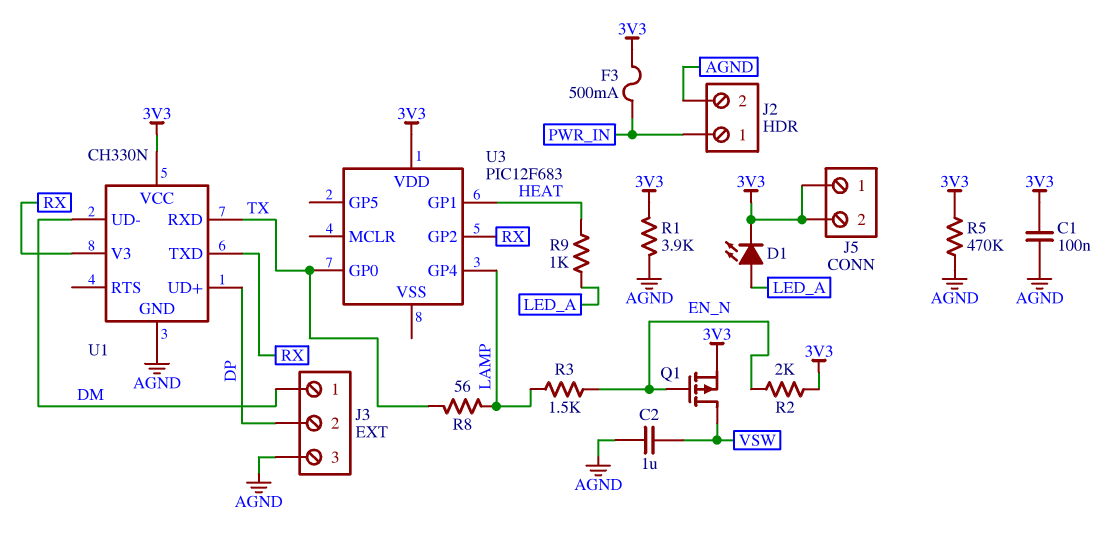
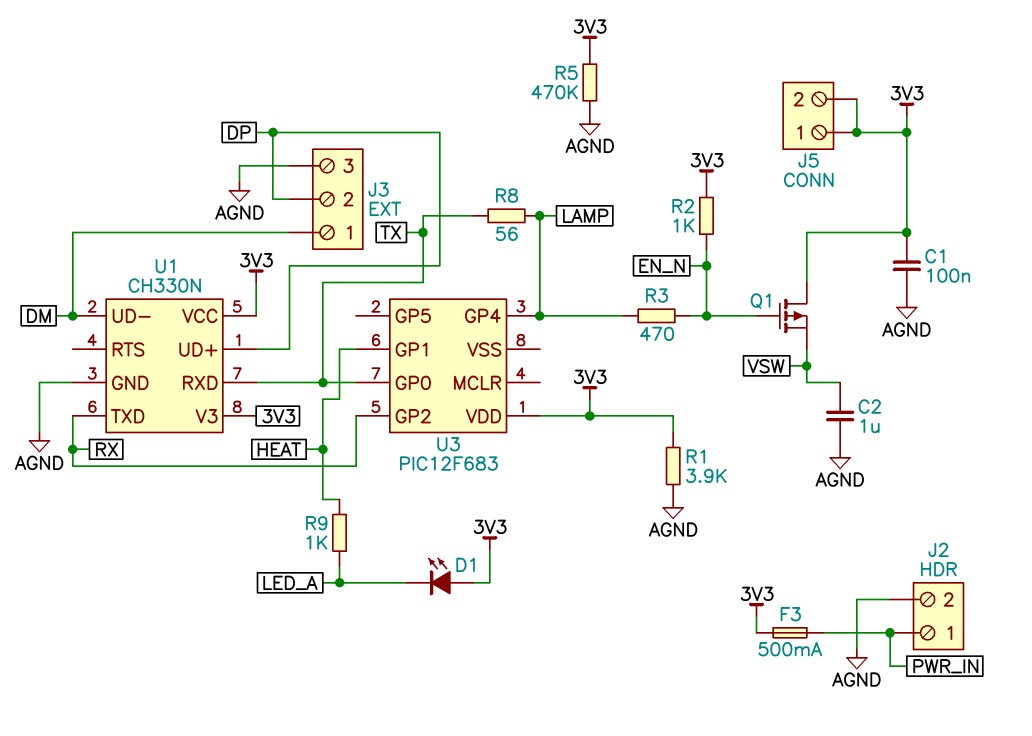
D1: LED (A LED_A, K 3V3) -> LED (A 3V3, K LED_A)
Q1: PMOS (G EN_N, D VSW, S 3V3) -> PMOS (G EN_N, D 3V3, S VSW)
R2: 2k (3V3, EN_N) -> 1k (3V3, EN_N)
R3: 1.5k (EN_N, LAMP) -> 470 (EN_N, LAMP)
U1 pin V3: RX -> 3V3

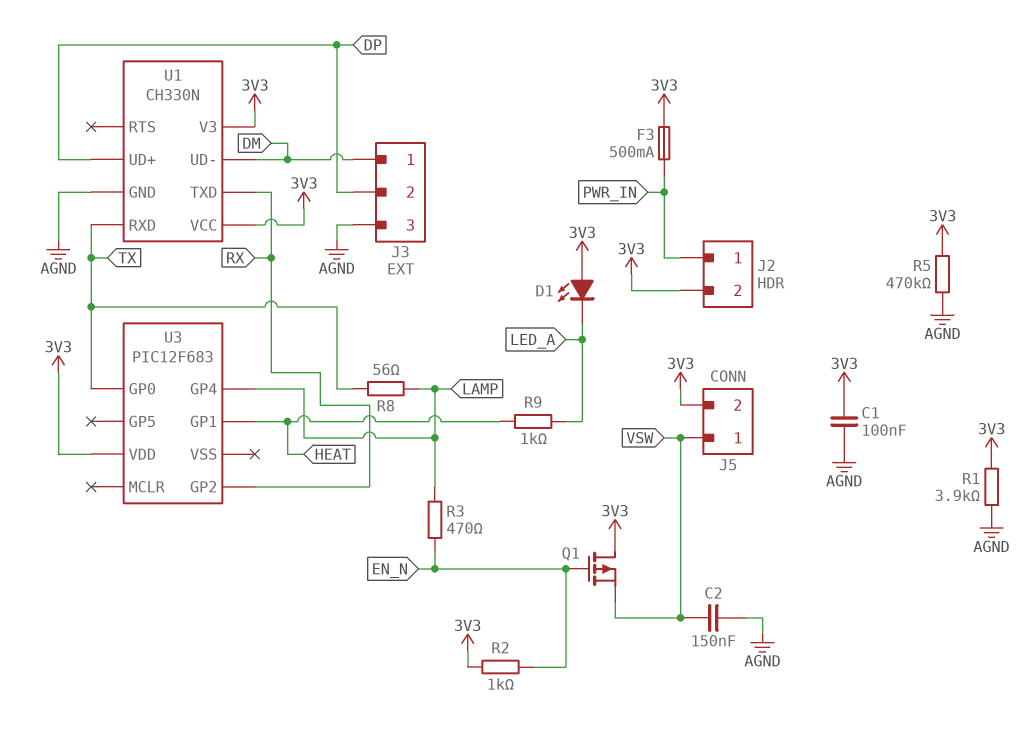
C2: 1uF (AGND, VSW) -> 150nF (AGND, VSW)
J2 pin 2: AGND -> 3V3
J5 pin 1: 3V3 -> VSW

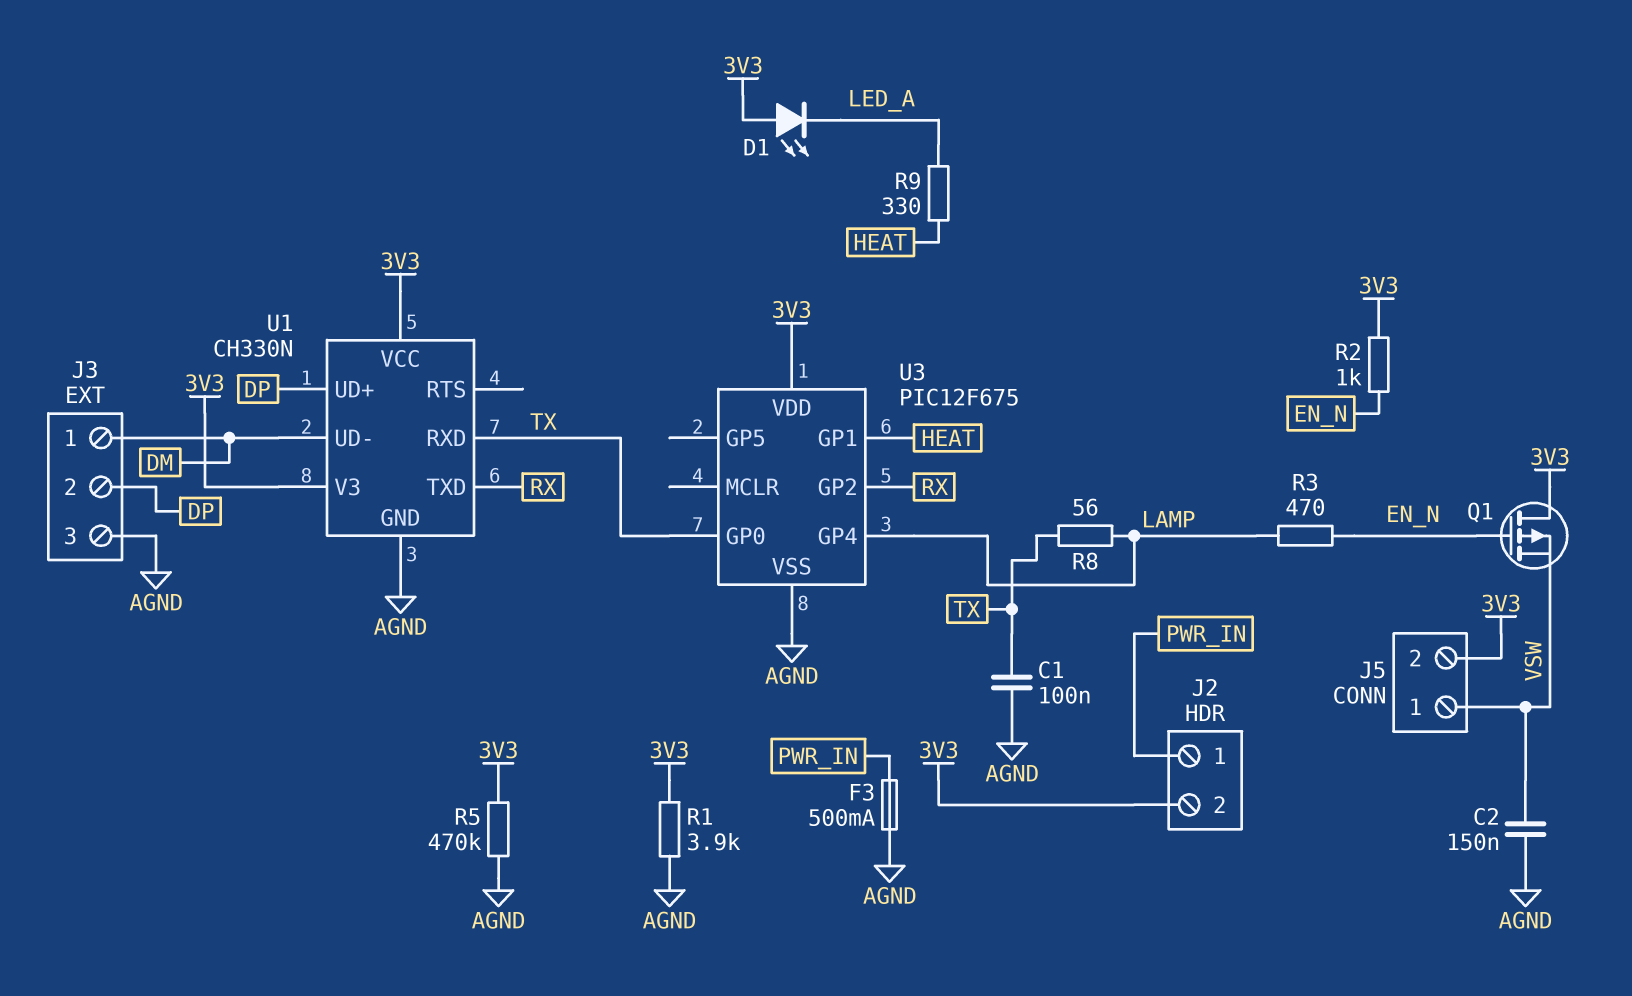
C1: 100nF (3V3, AGND) -> 100nF (AGND, TX)
F3: 500mA (3V3, PWR_IN) -> 500mA (AGND, PWR_IN)
R9: 1k (HEAT, LED_A) -> 330 (HEAT, LED_A)
U3: PIC12F683 -> PIC12F675
U3 pin VSS: none -> AGND

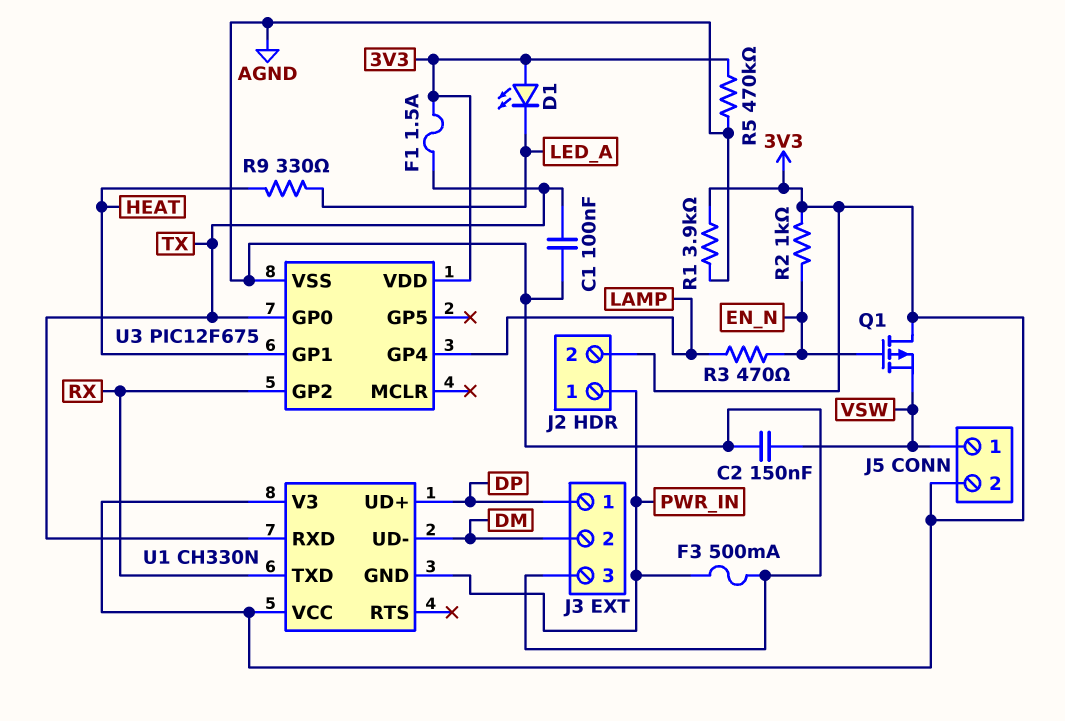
F1: none -> 1.5A (3V3, TX)
J3 pin 1: DM -> DP
J3 pin 2: DP -> DM
R8: 56 (LAMP, TX) -> none
U1 pin GND: AGND -> PWR_IN

